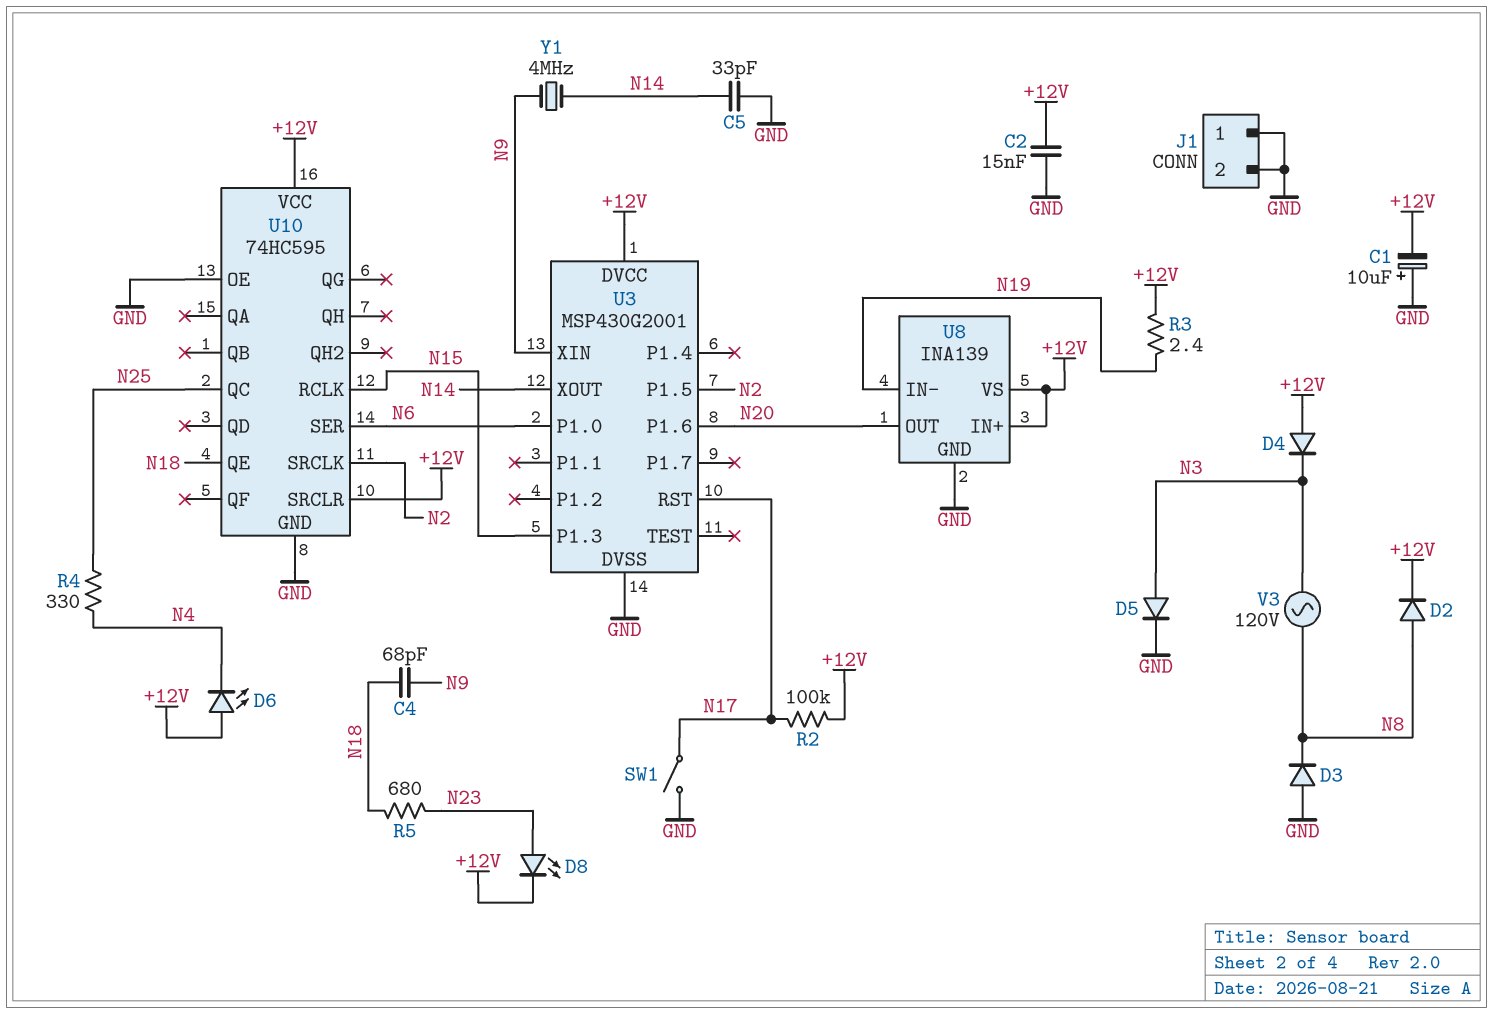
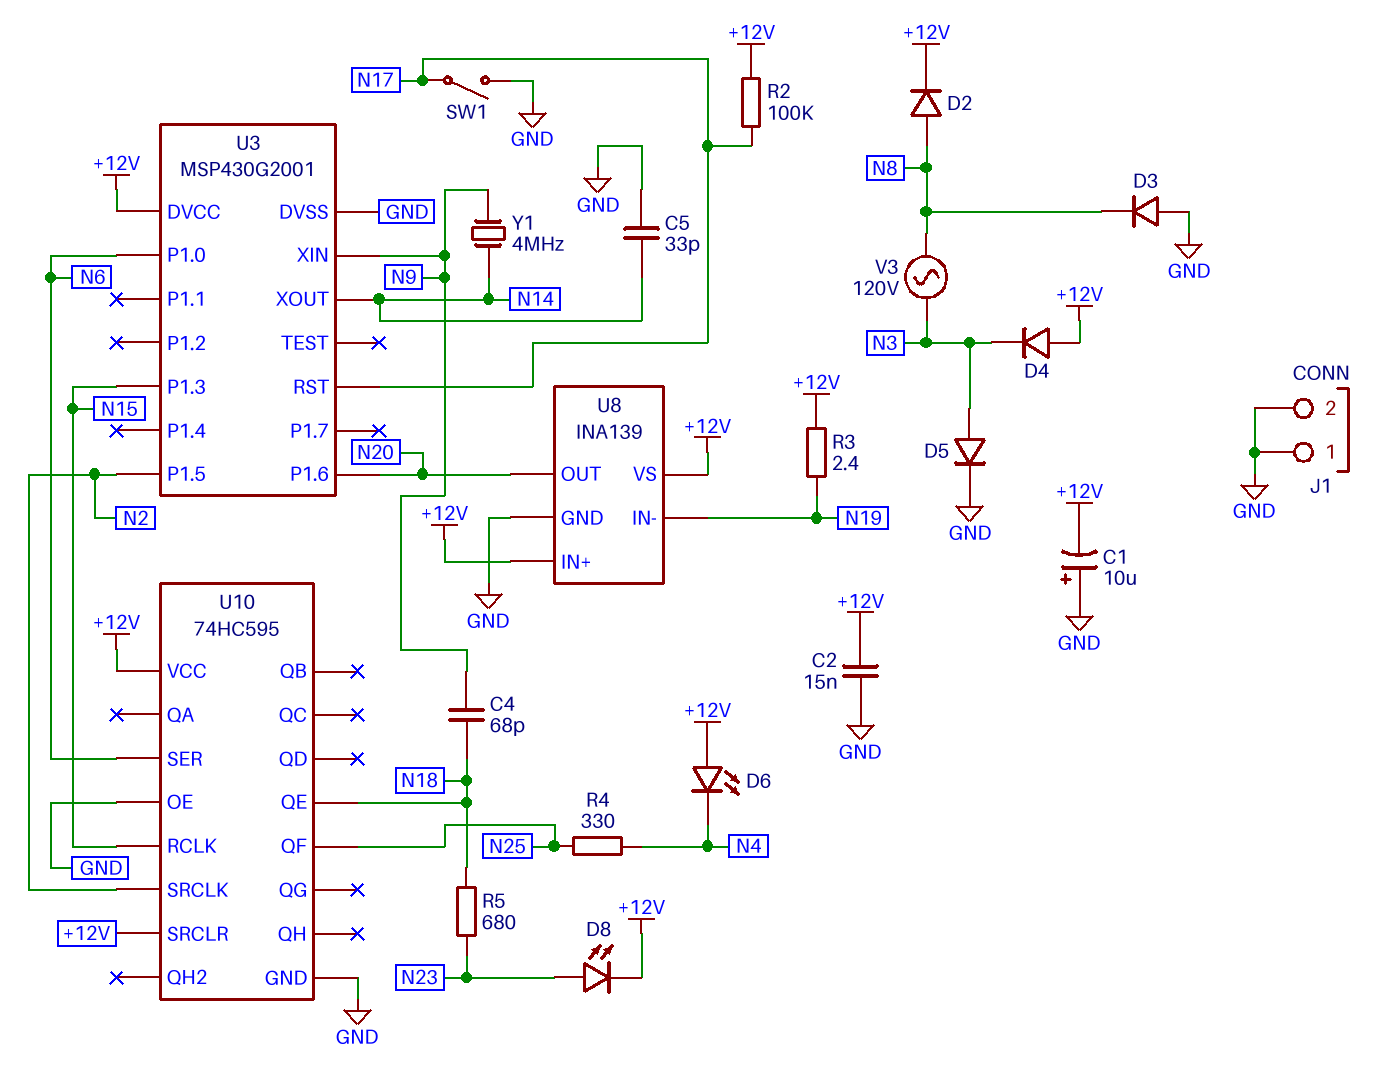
U10 pin QC: N25 -> none
U10 pin QF: none -> N25

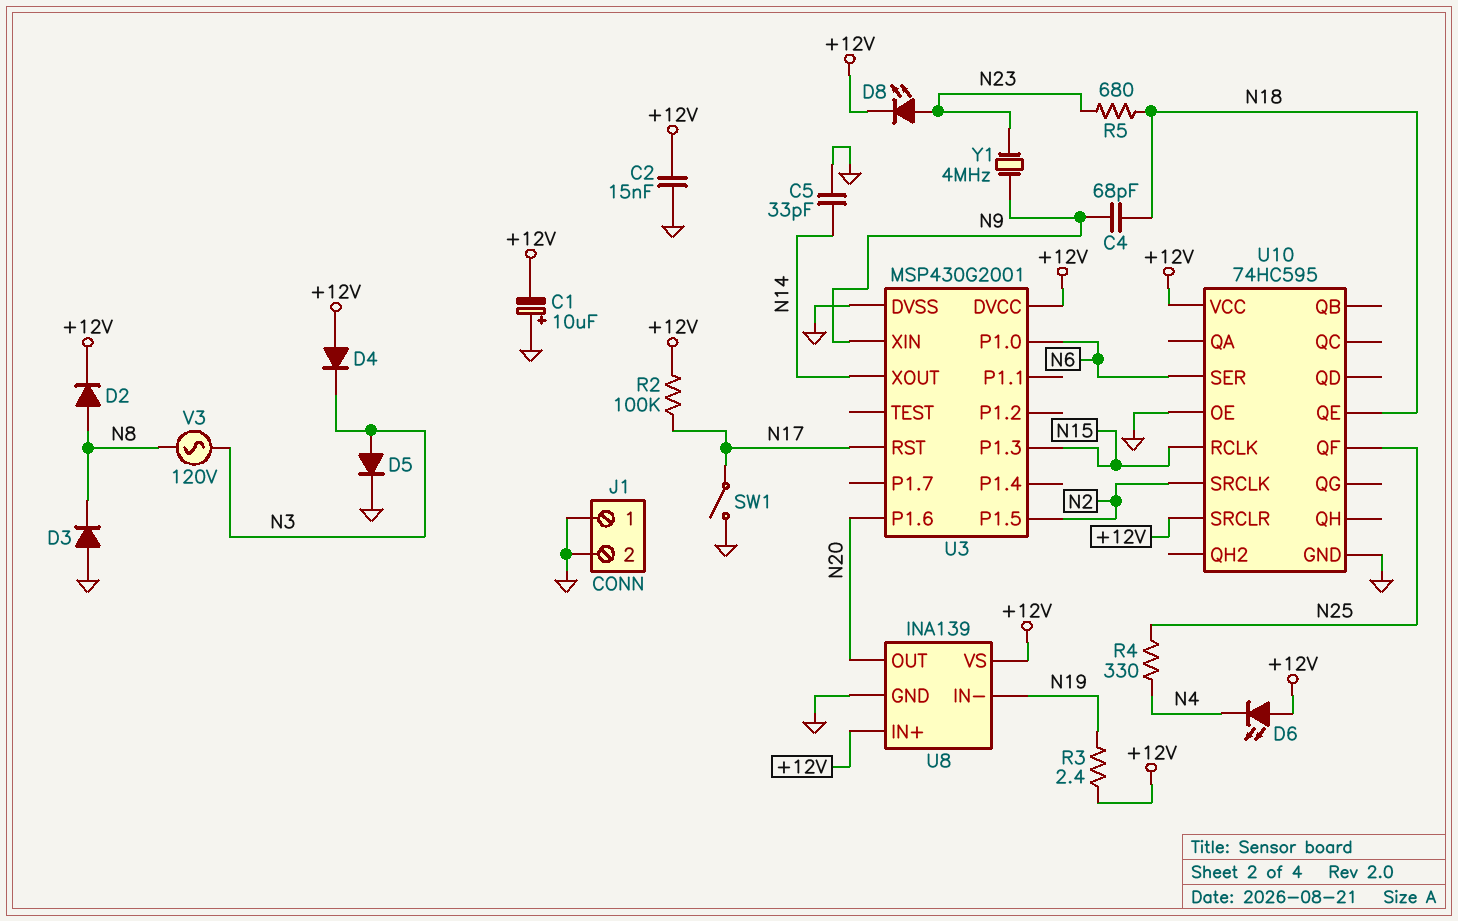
Y1: 4MHz (N9, N14) -> 4MHz (N9, N23)

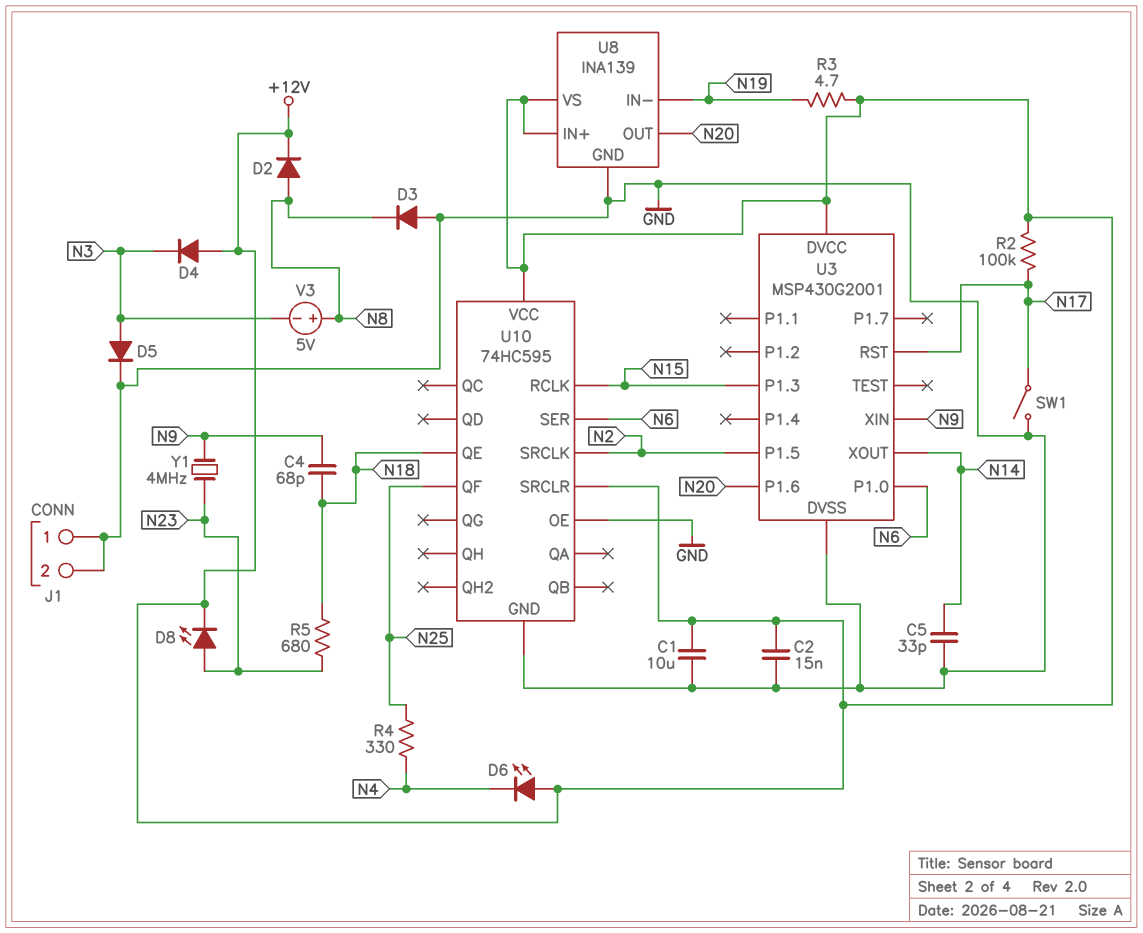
C1: 10uF (plus GND, minus +12V) -> 10uF (+12V, GND)
R3: 2.4 (+12V, N19) -> 4.7 (+12V, N19)
V3: AC 120V (N3, N8) -> 5V (plus N8, minus N3)

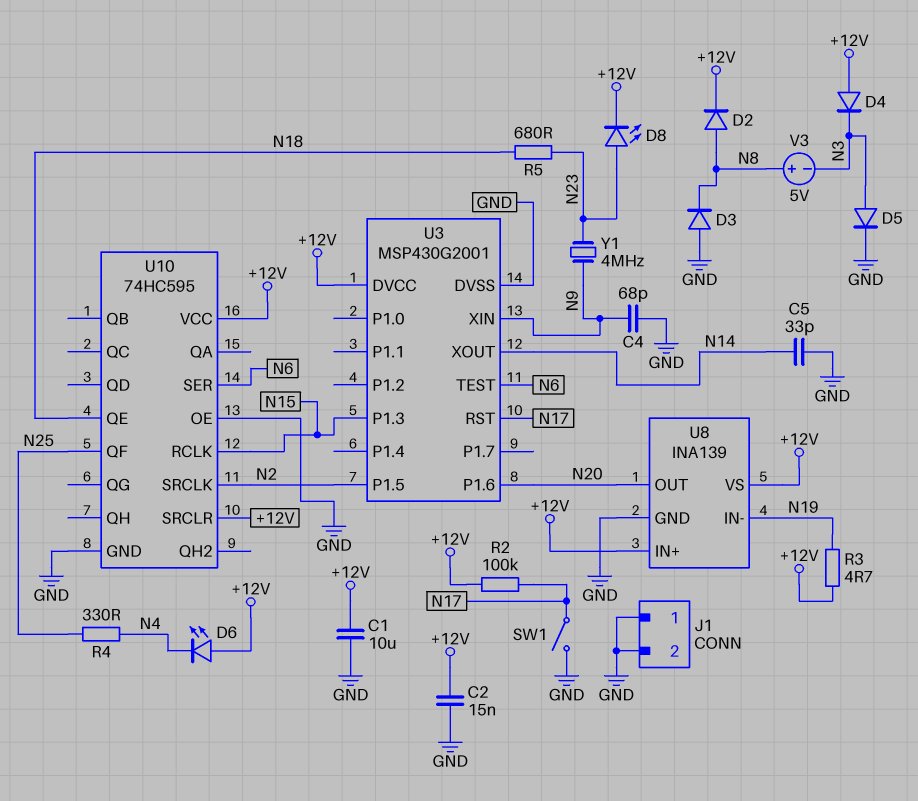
C4: 68pF (N9, N18) -> 68pF (GND, N9)
U3 pin P1.0: N6 -> none
U3 pin TEST: none -> N6

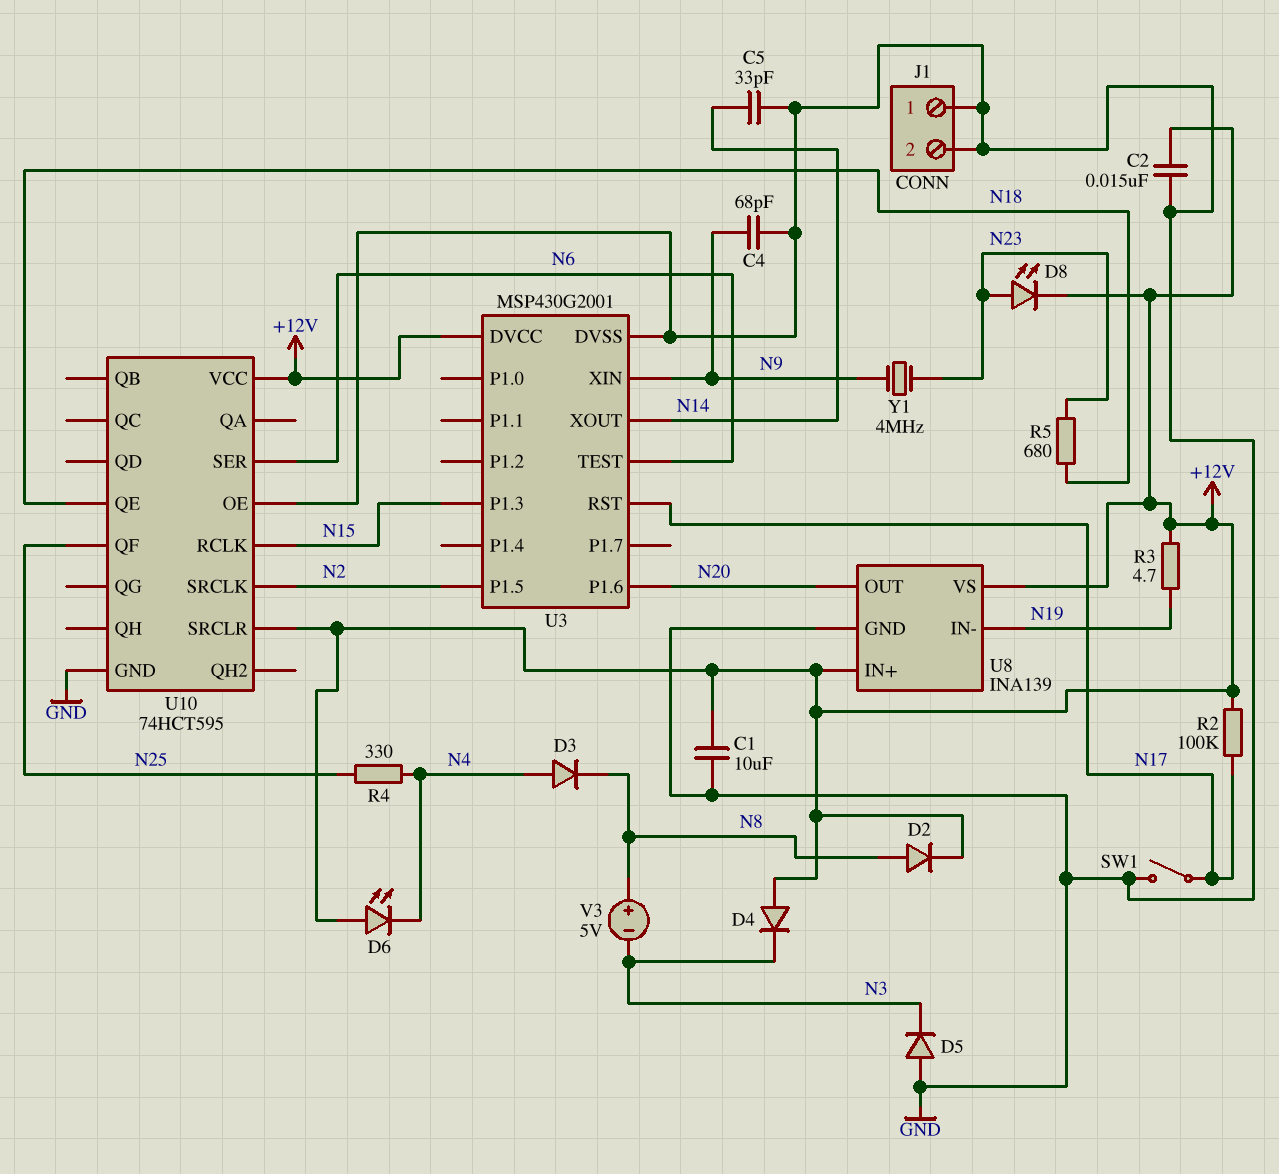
D3: diode (A GND, K N8) -> diode (A N4, K N8)
D5: diode (A N3, K GND) -> diode (A GND, K N3)
U10: 74HC595 -> 74HCT595

